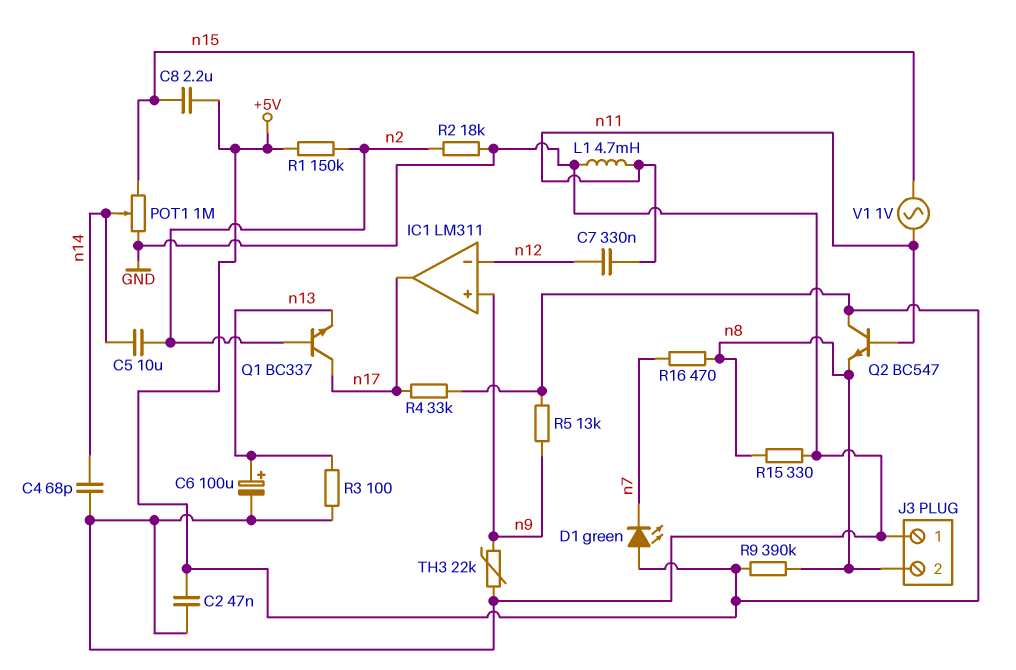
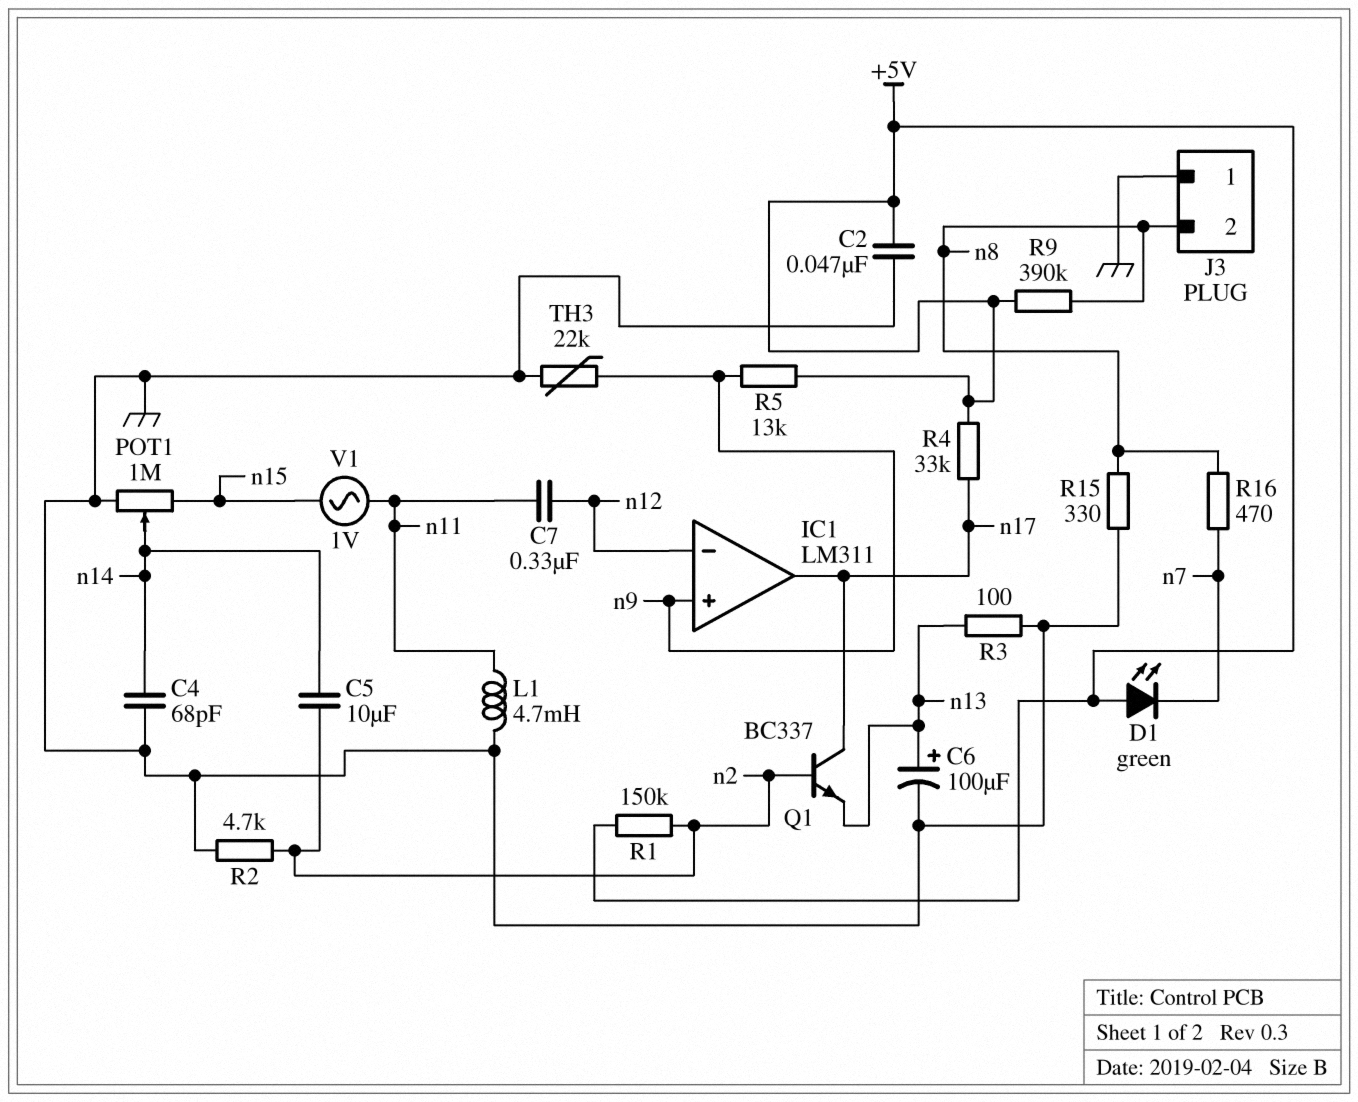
C8: 2.2uF (+5V, n15) -> none
Q2: NPN BC547 (B n11, C +5V, E n8) -> none
R2: 18k (GND, n2) -> 4.7k (GND, n2)

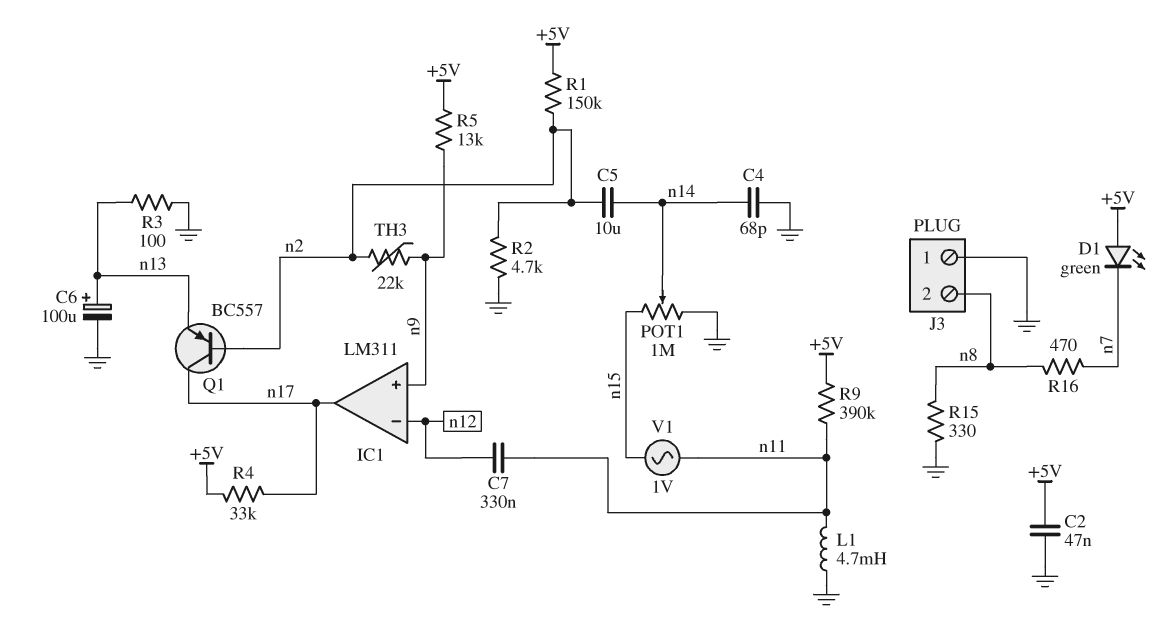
Q1: NPN BC337 (B n2, C n17, E n13) -> PNP BC557 (B n2, C n17, E n13)
R9: 390k (+5V, n8) -> 390k (+5V, n11)
TH3: 22k (GND, n9) -> 22k (n2, n9)

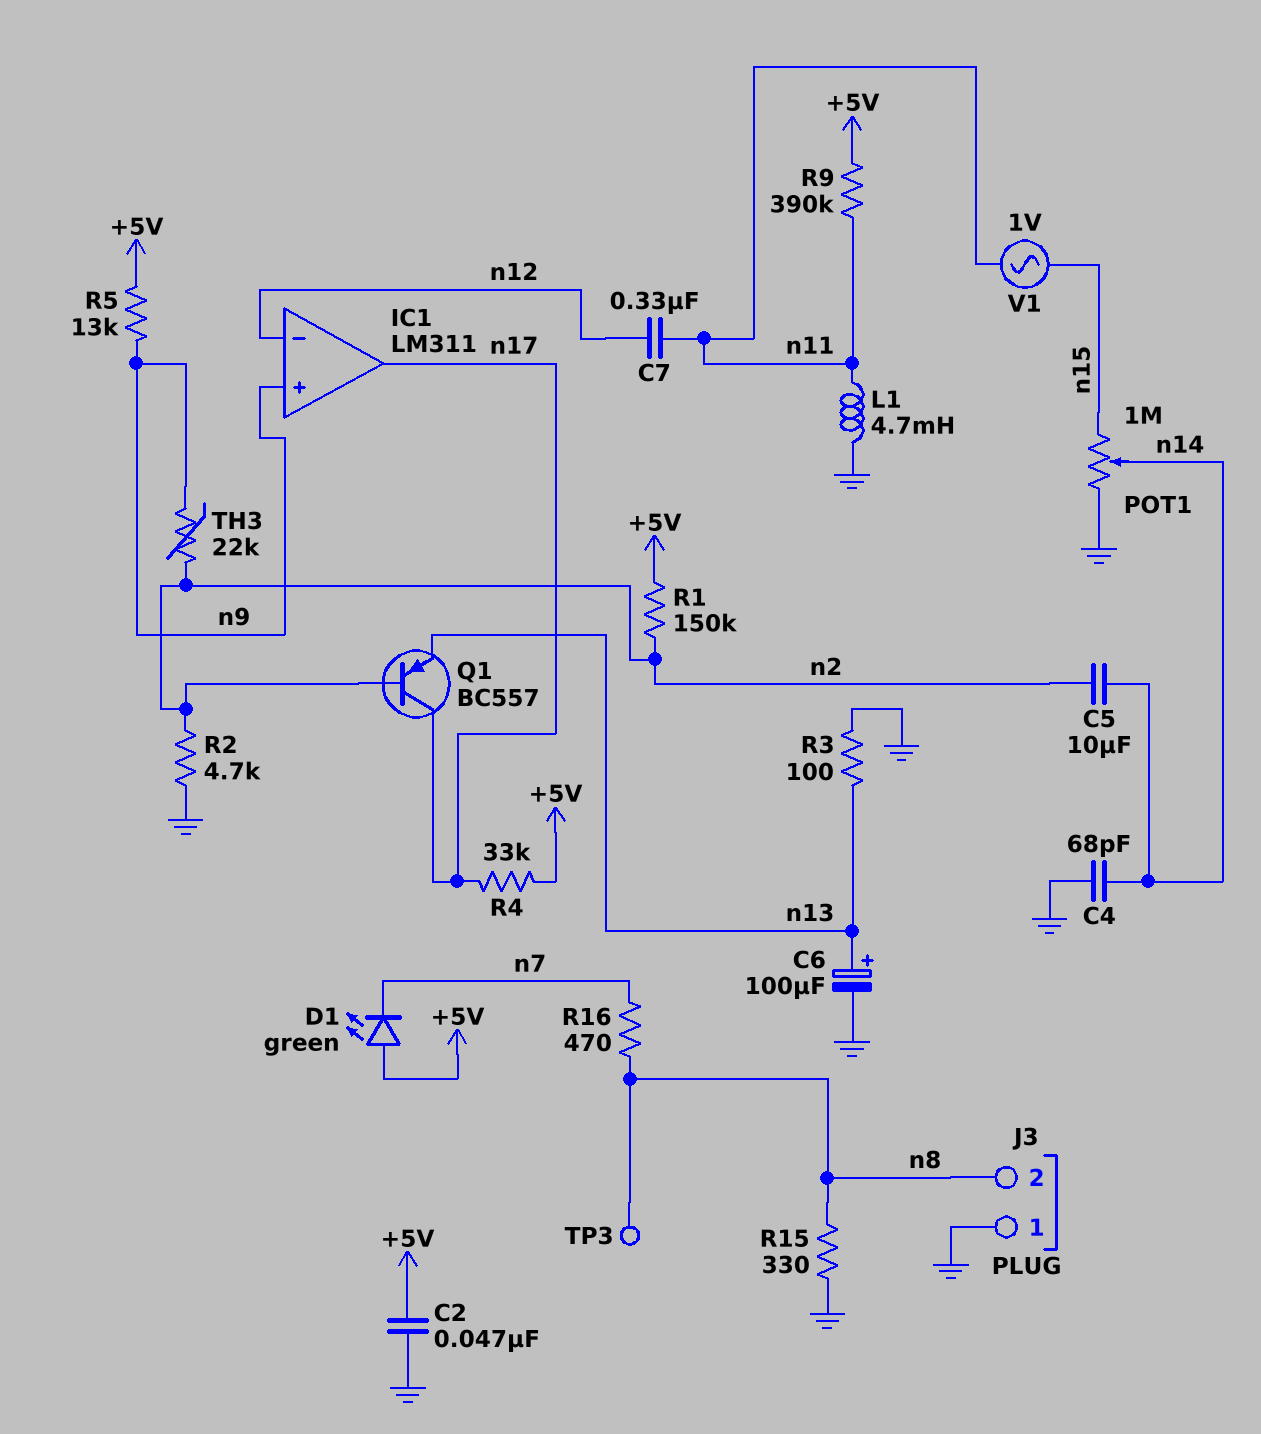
TP3: none -> test point (n8)

